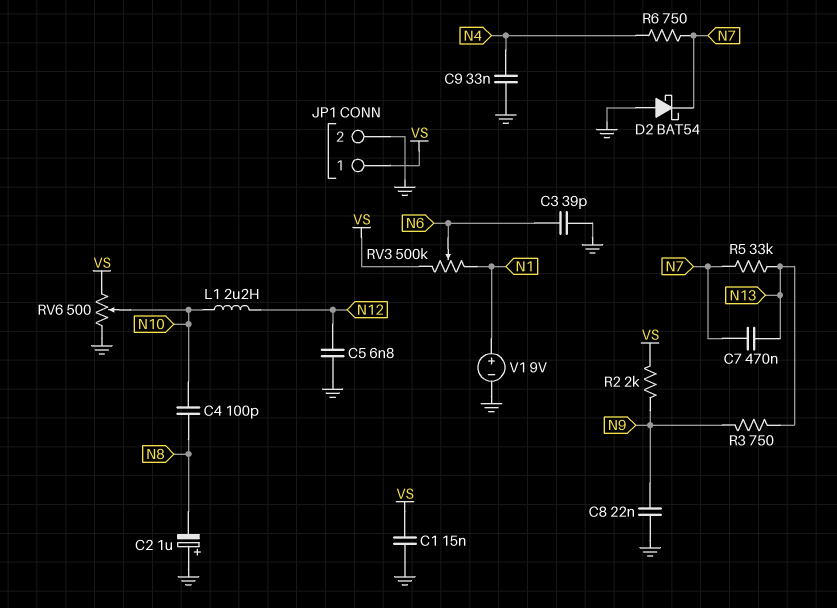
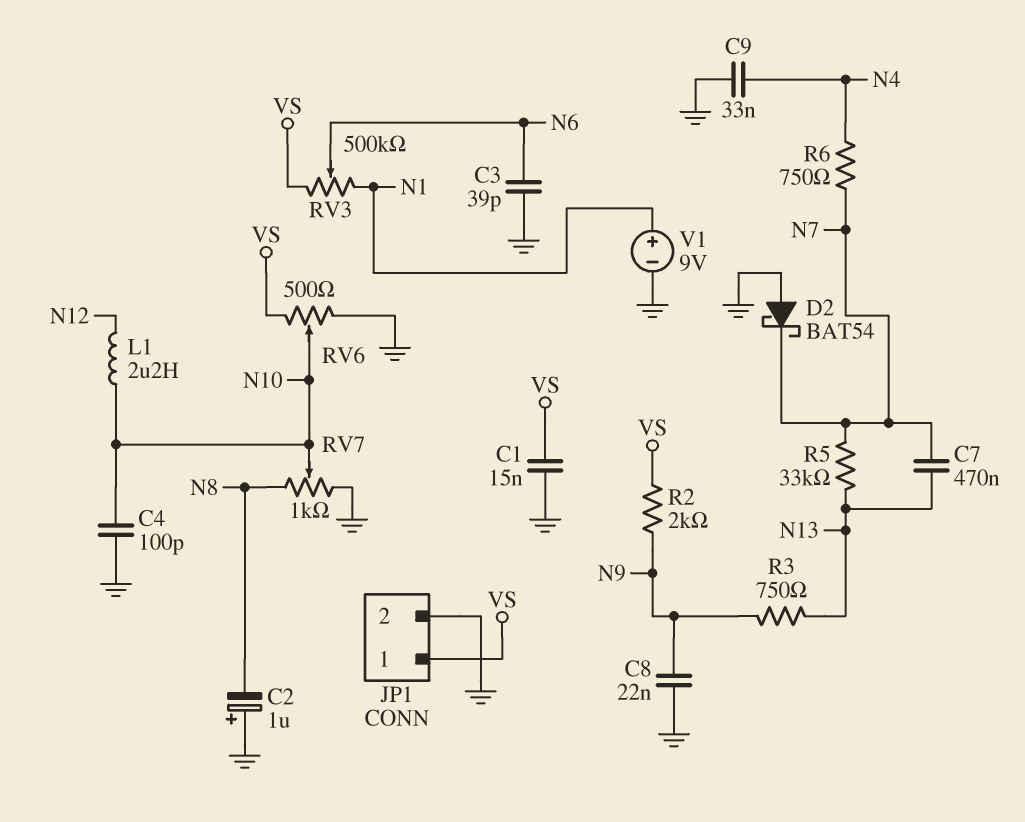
C4: 100pF (N8, N10) -> 100pF (GND, N10)
C5: 6.8nF (GND, N12) -> none
RV7: none -> 1k (GND, N8, wiper N10)

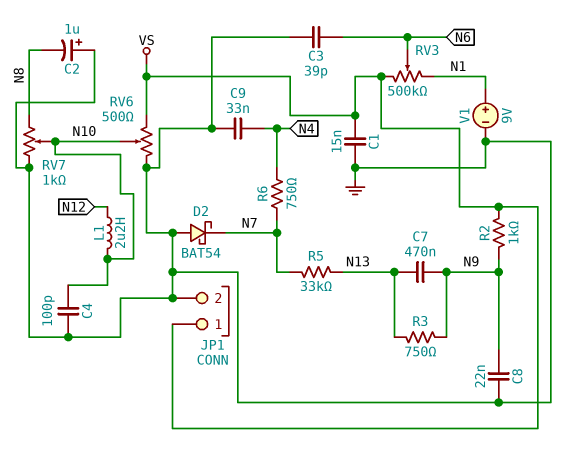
C7: 470nF (N7, N13) -> 470nF (N9, N13)
R2: 2k (N9, VS) -> 1k (N9, VS)

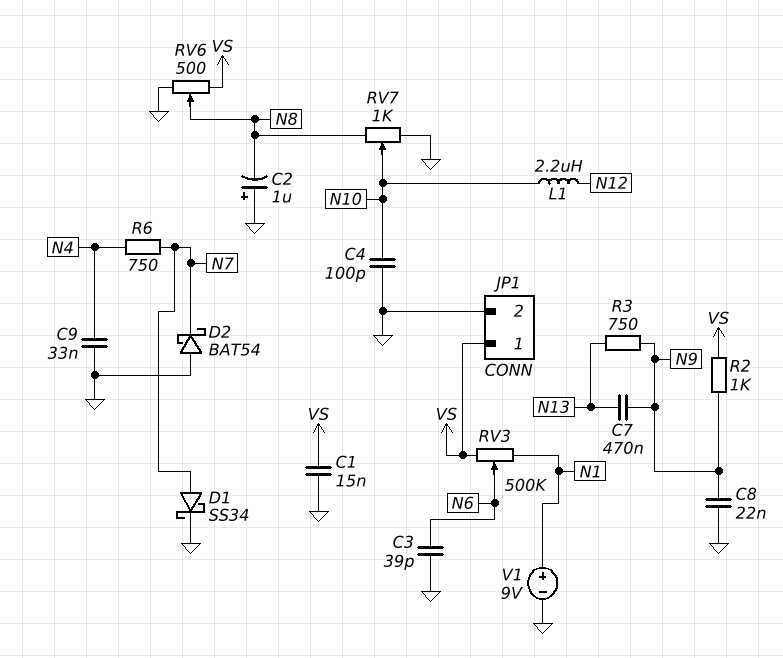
D1: none -> schottky SS34 (A N7, K GND)
R5: 33k (N7, N13) -> none
RV6: 500 (GND, VS, wiper N10) -> 500 (GND, VS, wiper N8)

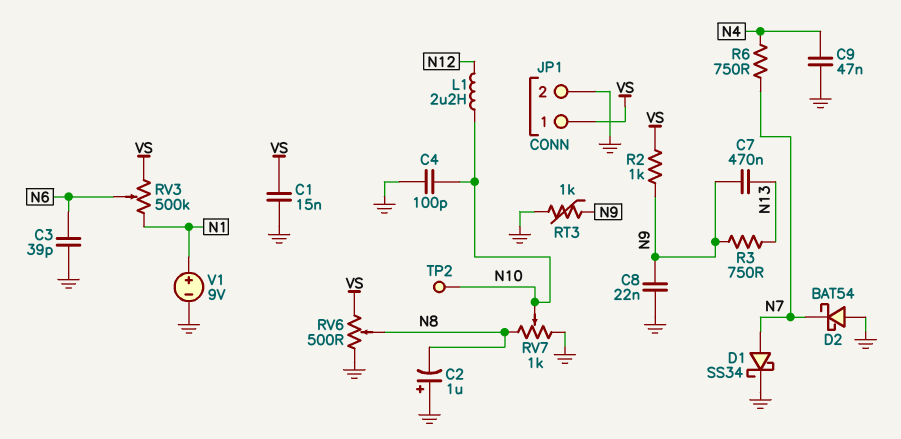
C9: 33nF (GND, N4) -> 47nF (GND, N4)
RT3: none -> 1k (GND, N9)
TP2: none -> test point (N10)

